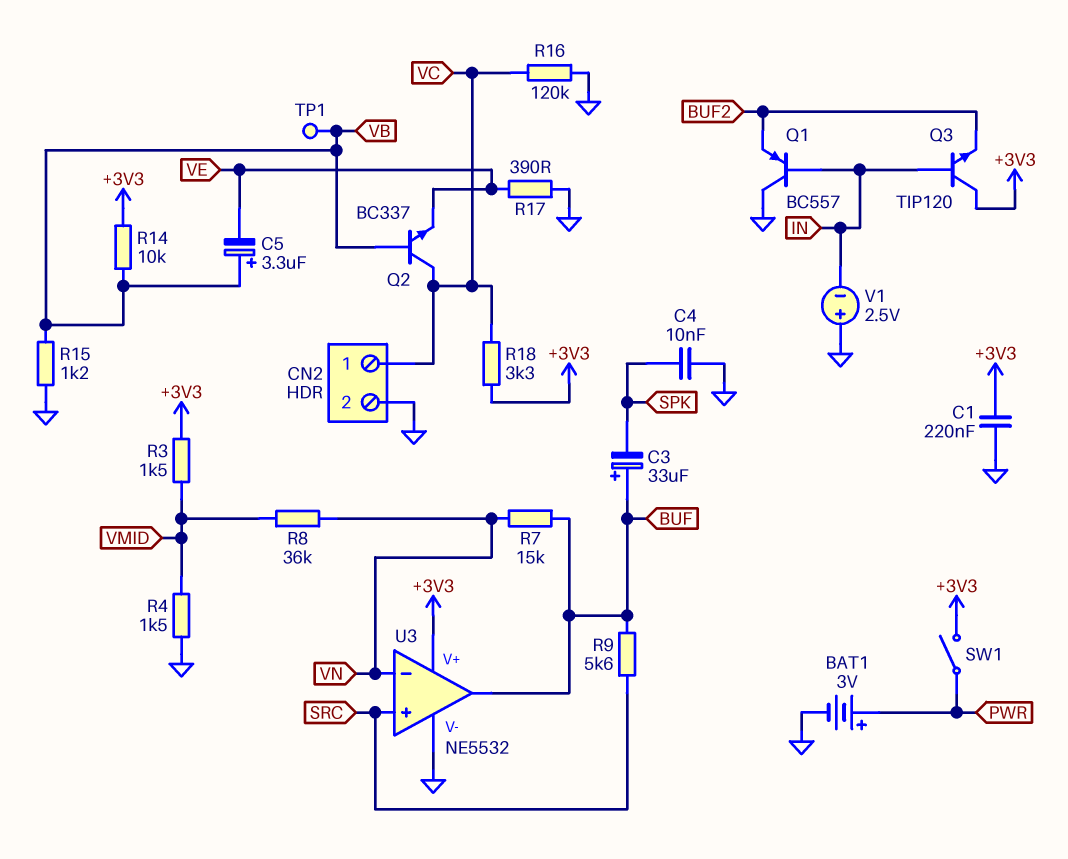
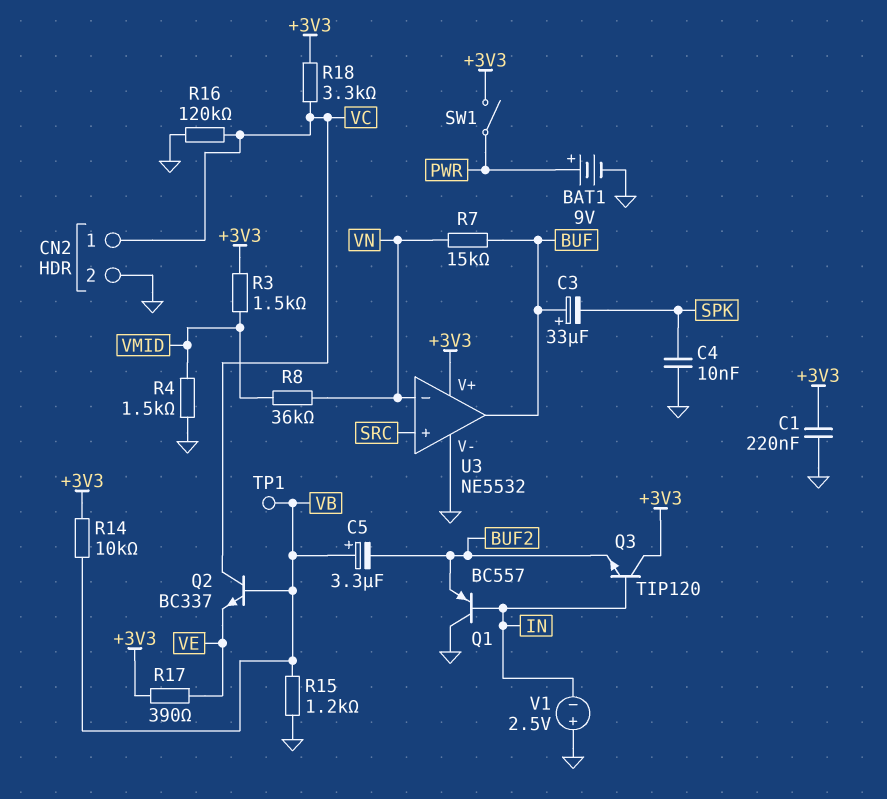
BAT1: 3V (plus PWR, minus GND) -> 9V (plus PWR, minus GND)
C5: 3.3uF (plus VB, minus VE) -> 3.3uF (plus VB, minus BUF2)
R9: 5.6k (BUF, SRC) -> none
R17: 390 (GND, VE) -> 390 (+3V3, VE)

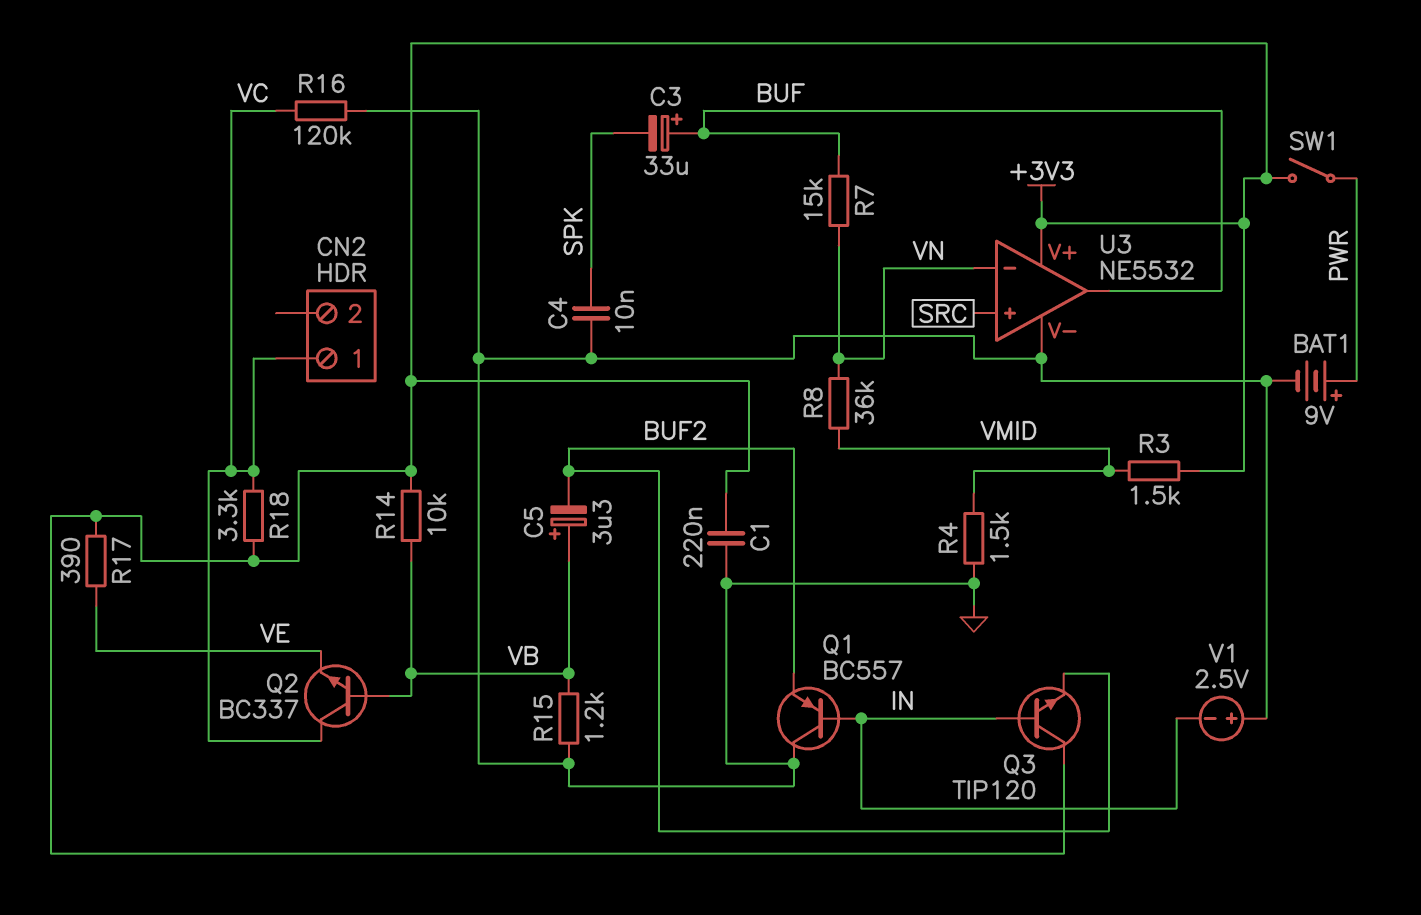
CN2 pin 2: GND -> none
TP1: test point (VB) -> none

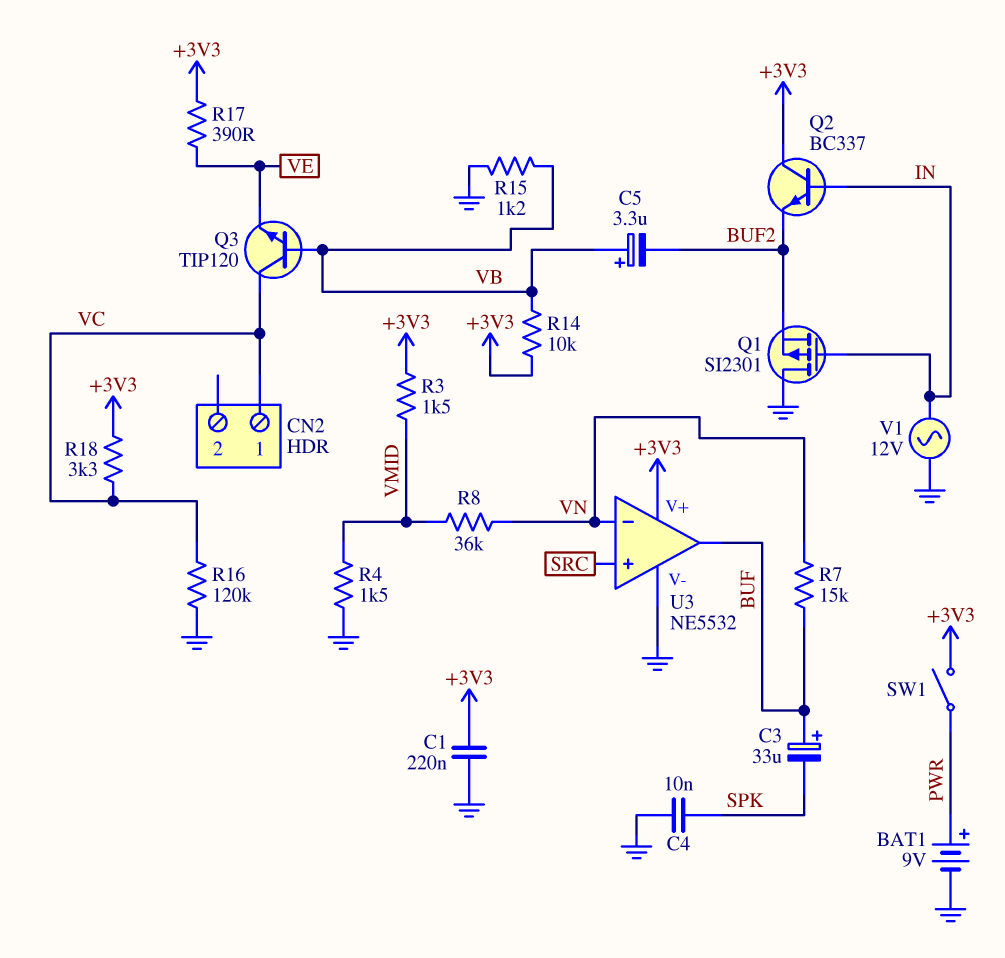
Q1: PNP BC557 (B IN, C GND, E BUF2) -> PMOS SI2301 (G IN, D GND, S BUF2)
Q2: NPN BC337 (B VB, C VC, E VE) -> NPN BC337 (B IN, C +3V3, E BUF2)
Q3: NPN TIP120 (B IN, C +3V3, E BUF2) -> NPN TIP120 (B VB, C VC, E VE)
V1: 2.5V (plus GND, minus IN) -> AC 12V (GND, IN)

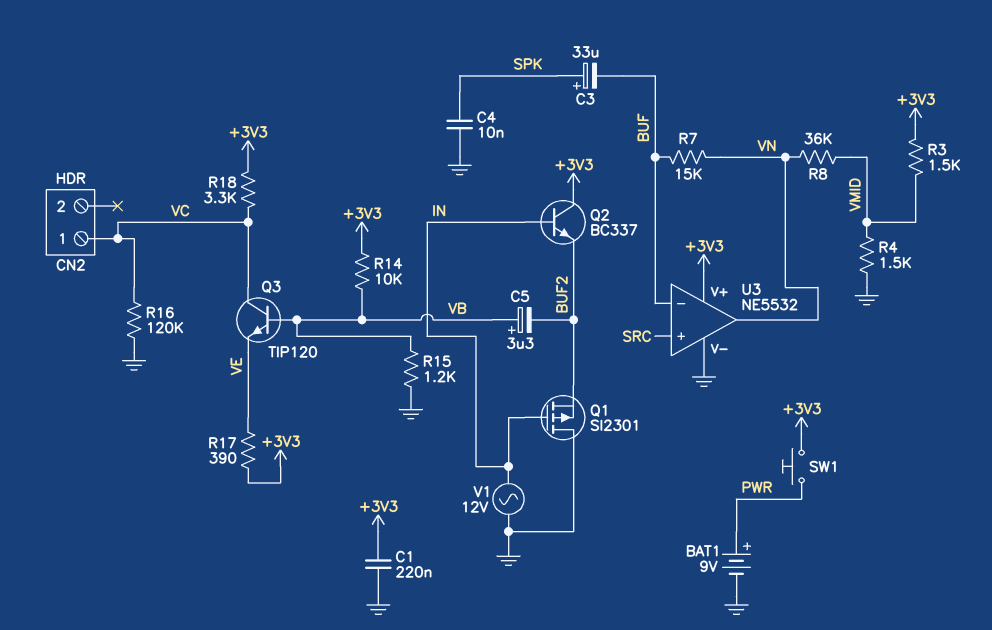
C3: 33uF (plus BUF, minus SPK) -> 33uF (plus SPK, minus BUF)
SW1: switch (+3V3, PWR) -> button (+3V3, PWR)
U3 pin in-: VN -> BUF
U3 pin out: BUF -> VN

